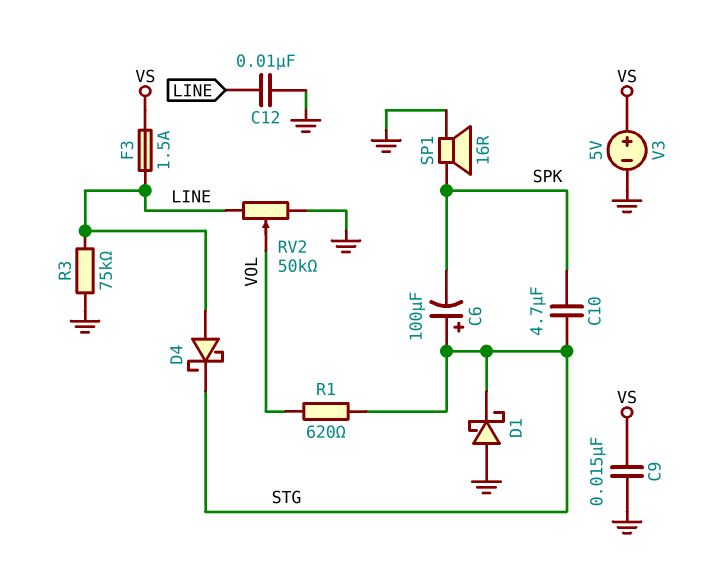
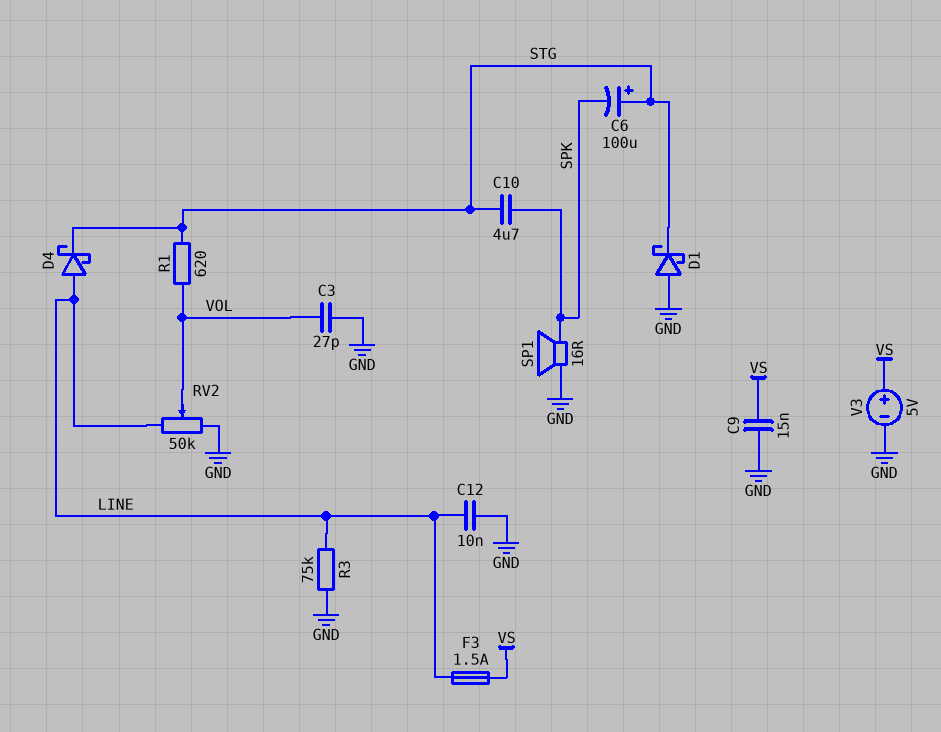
C3: none -> 27pF (GND, VOL)

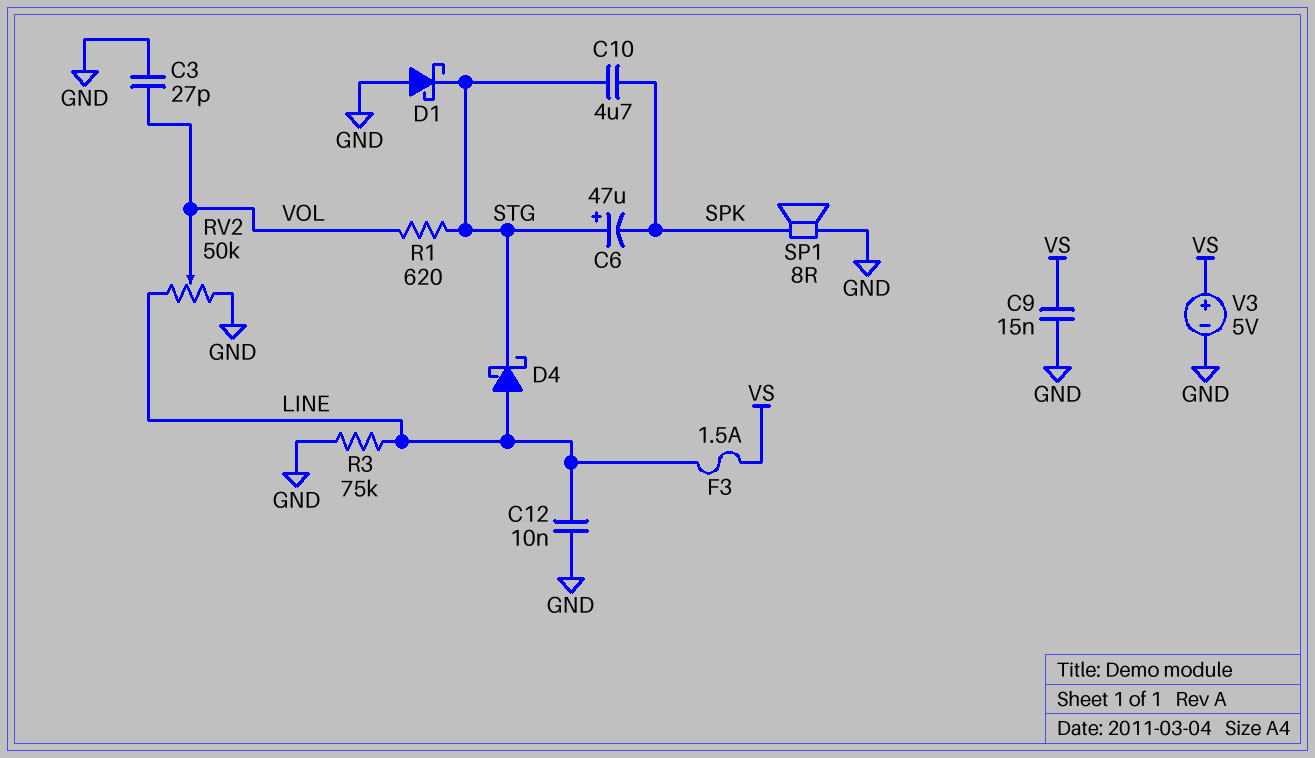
C6: 100uF (plus STG, minus SPK) -> 47uF (plus STG, minus SPK)
SP1: speaker 16R (GND, SPK) -> speaker 8R (GND, SPK)

